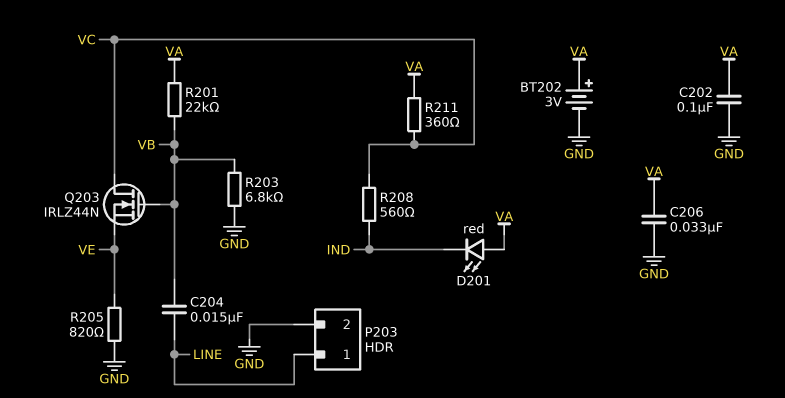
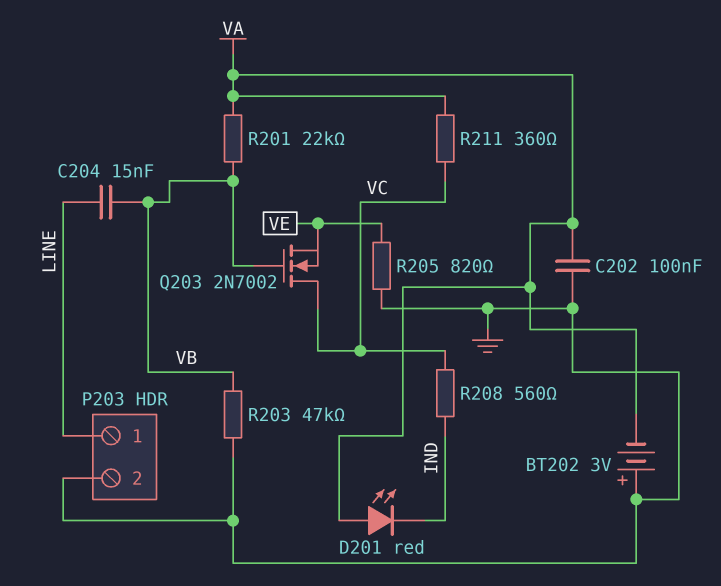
BT202: 3V (plus VA, minus GND) -> 3V (plus GND, minus VA)
C206: 33nF (GND, VA) -> none
Q203: NMOS IRLZ44N (G VB, D VC, S VE) -> NMOS 2N7002 (G VB, D VC, S VE)
R203: 6.8k (GND, VB) -> 47k (GND, VB)

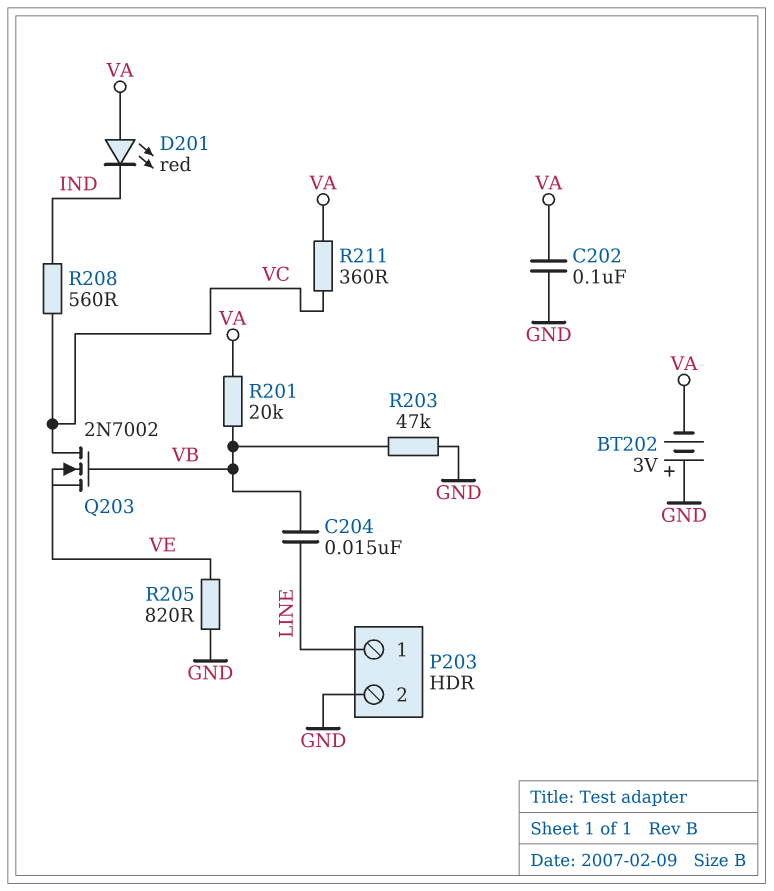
R201: 22k (VA, VB) -> 20k (VA, VB)

